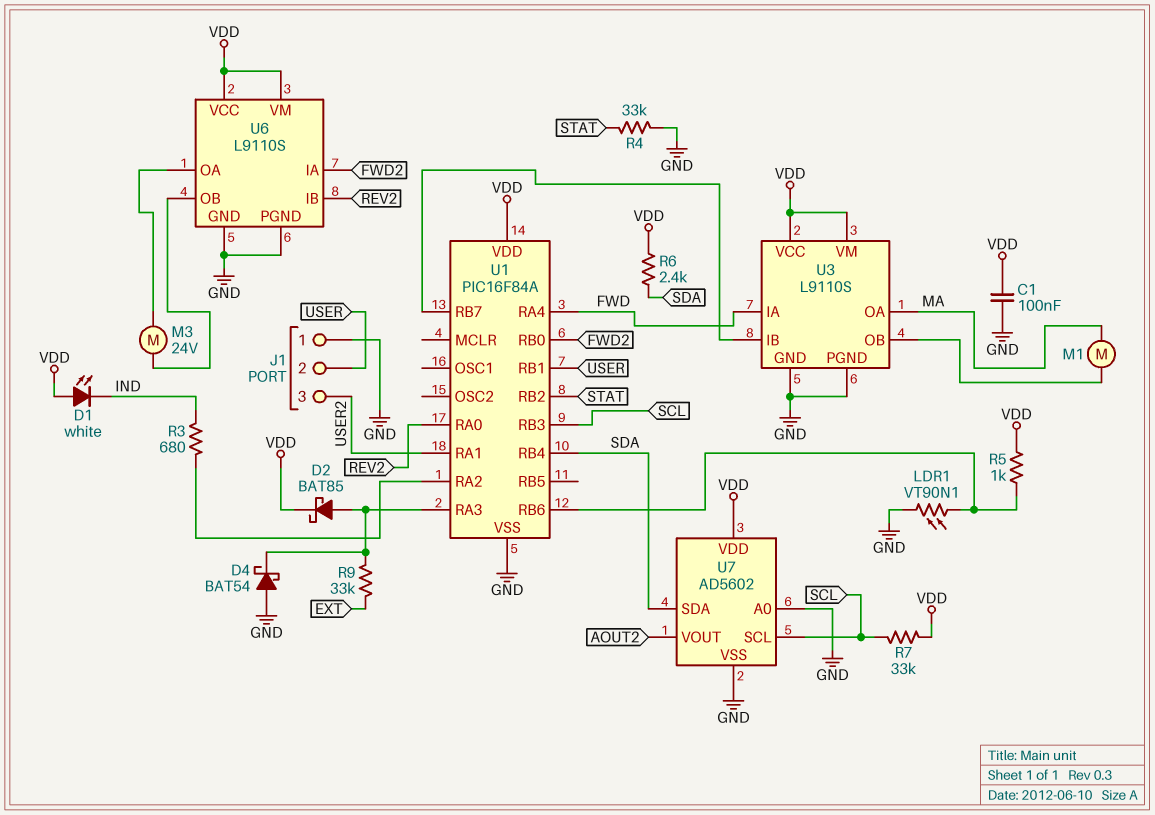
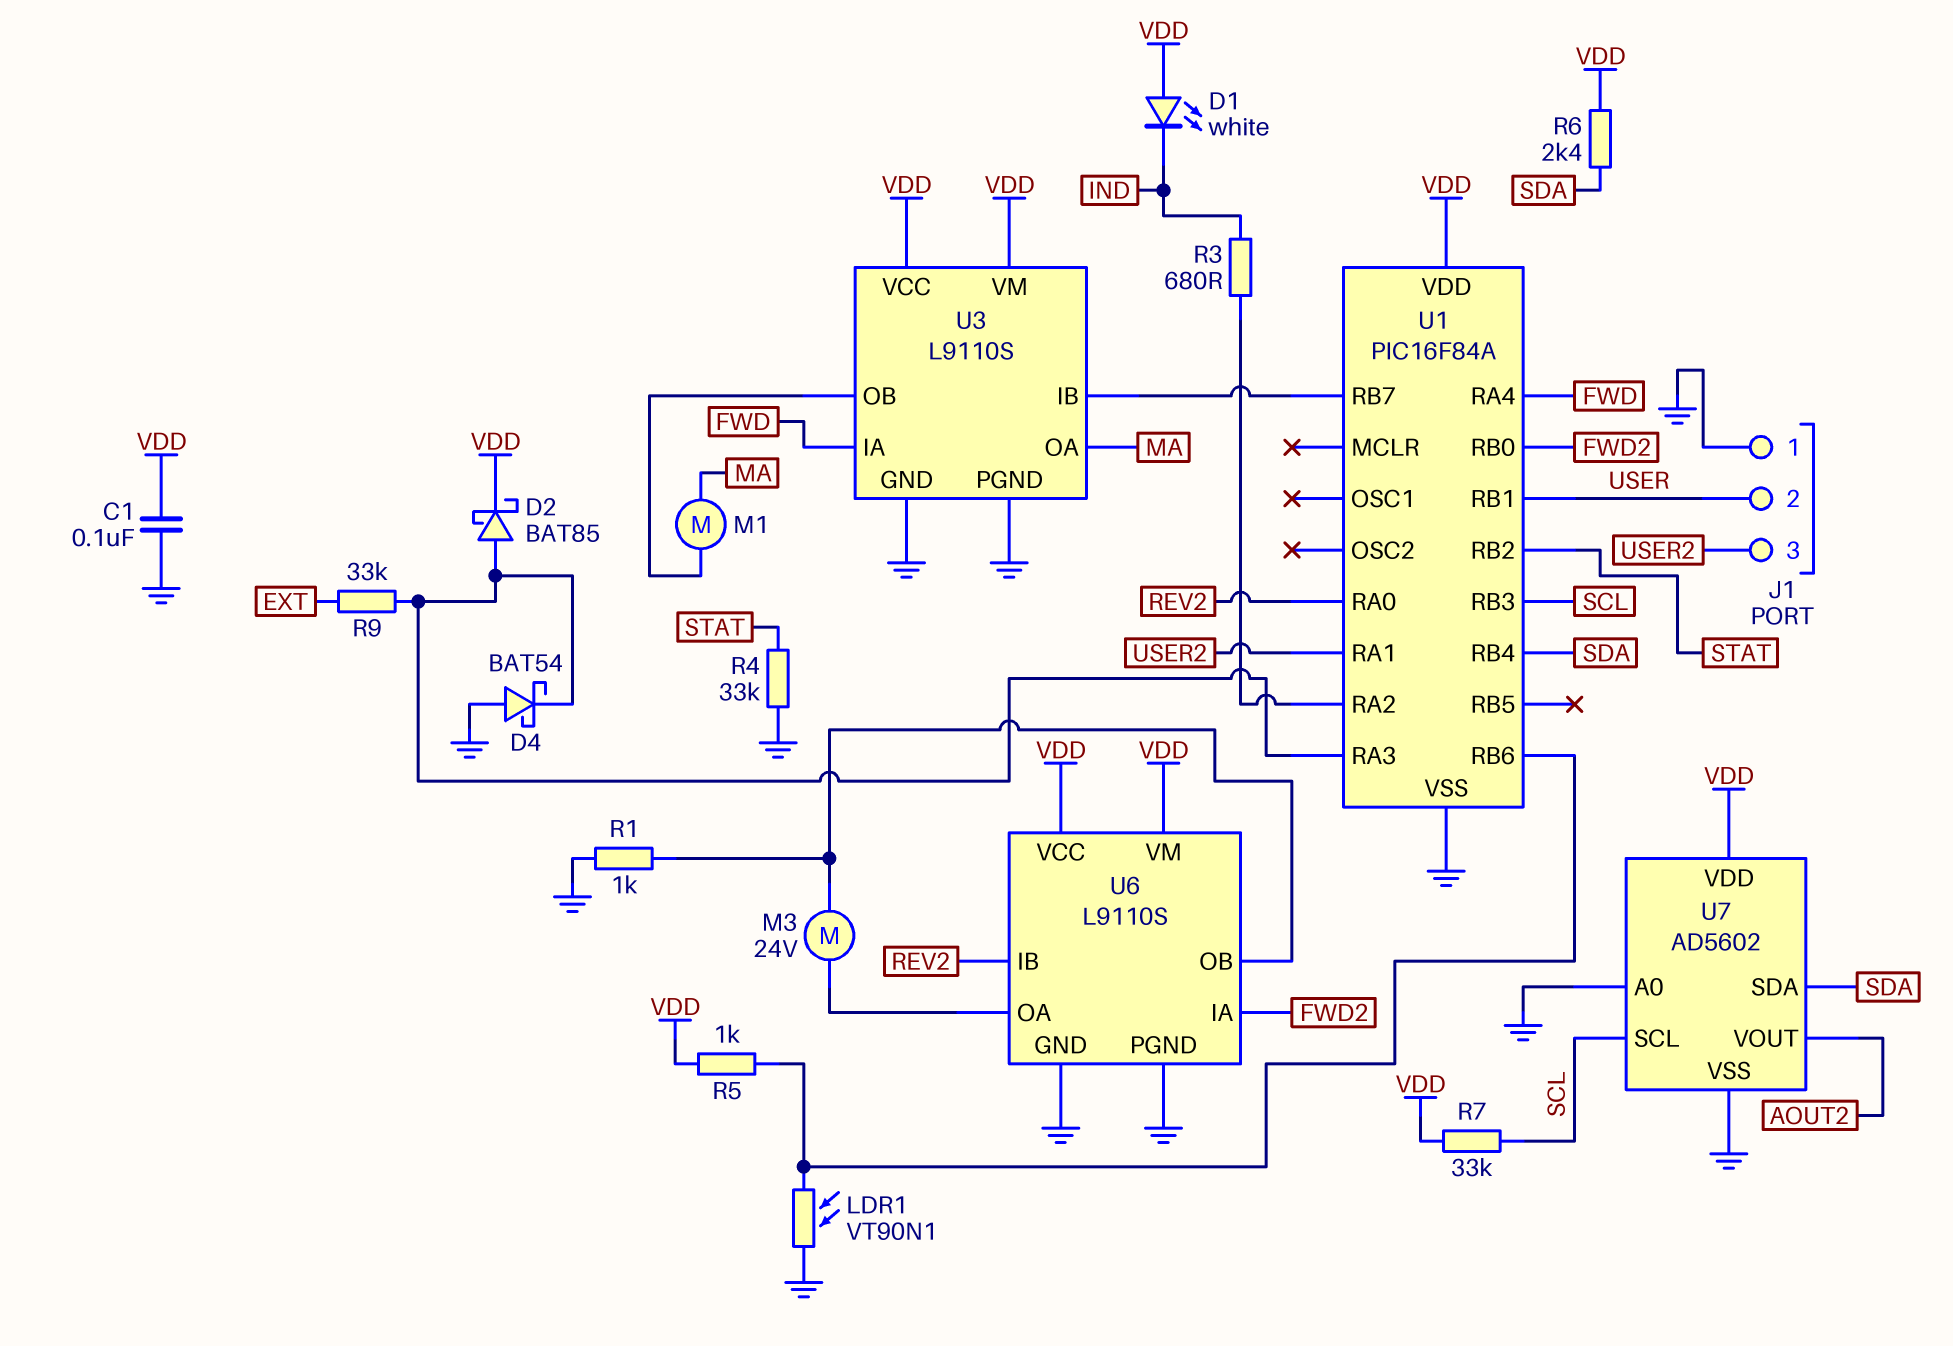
R1: none -> 1k (GND, U6/OB)

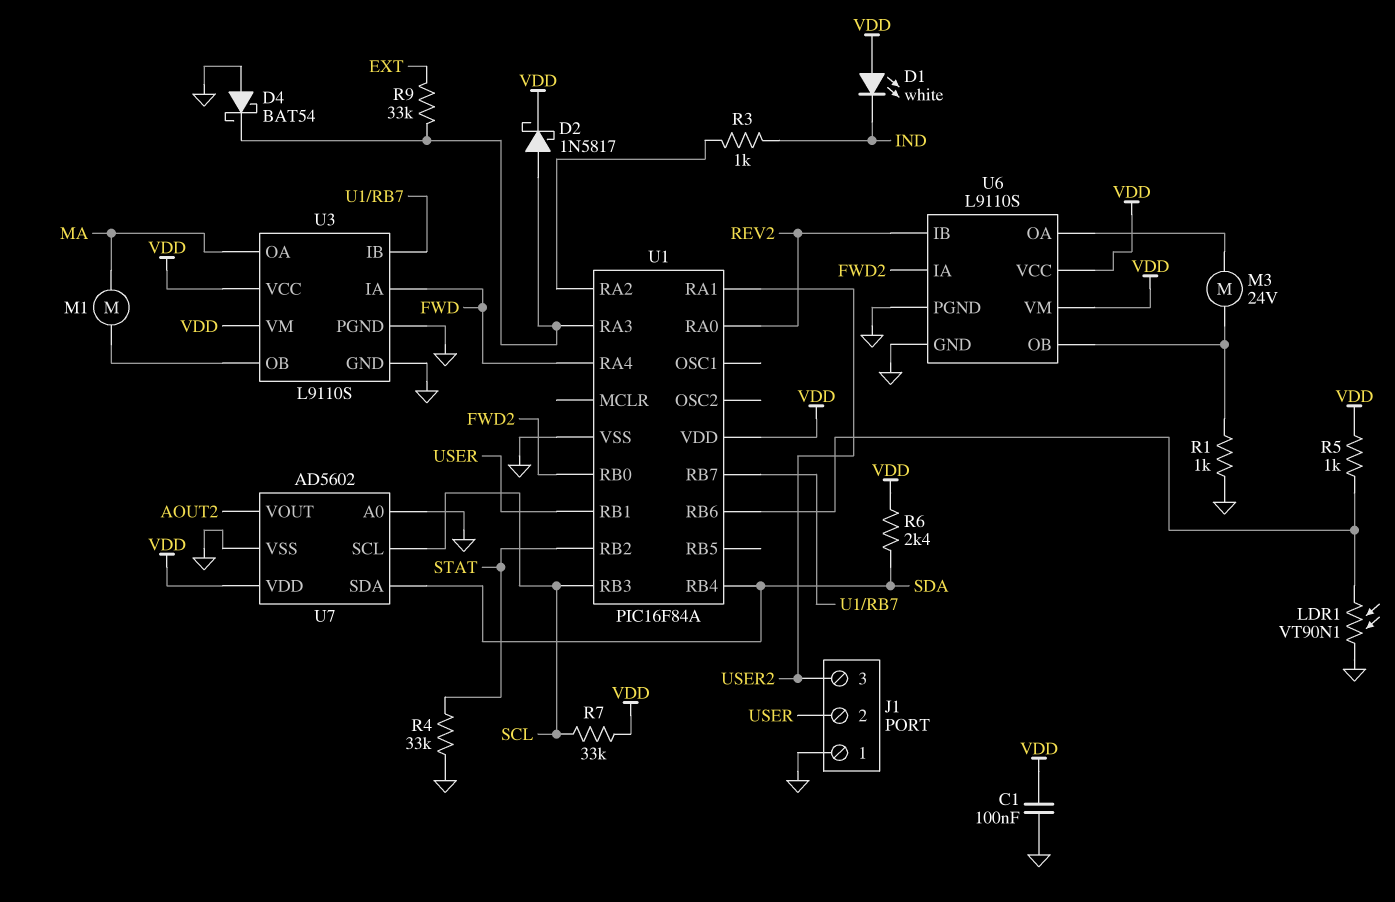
D2: schottky BAT85 (A U1/RA3, K VDD) -> schottky 1N5817 (A U1/RA3, K VDD)
R3: 680 (IND, U1/RA2) -> 1k (IND, U1/RA2)

